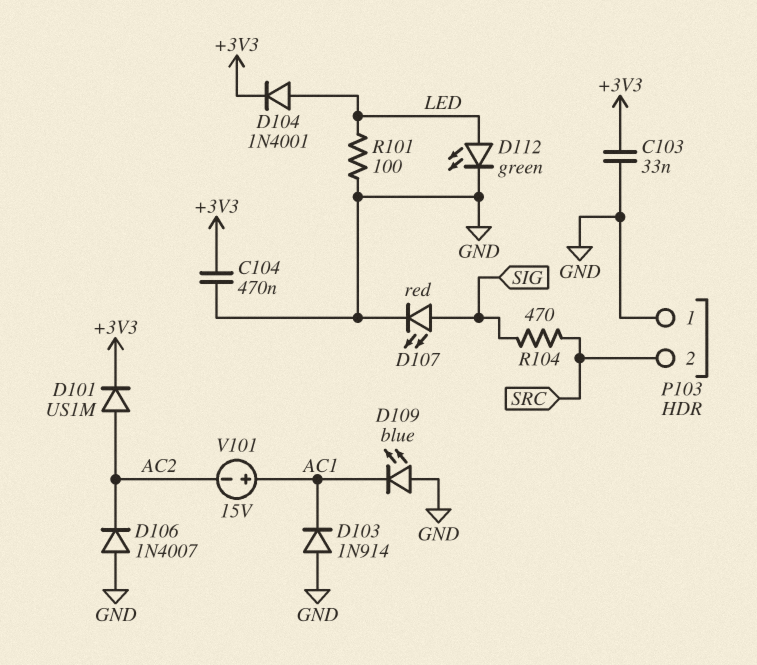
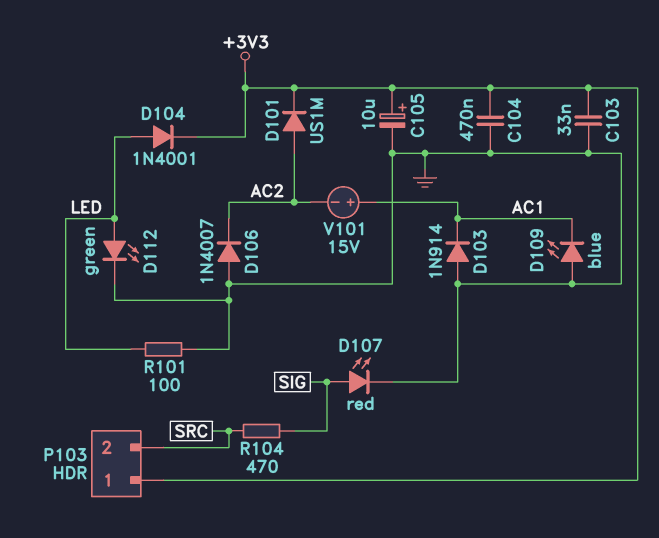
C105: none -> 10uF (plus +3V3, minus GND)
P103 pin 1: GND -> +3V3

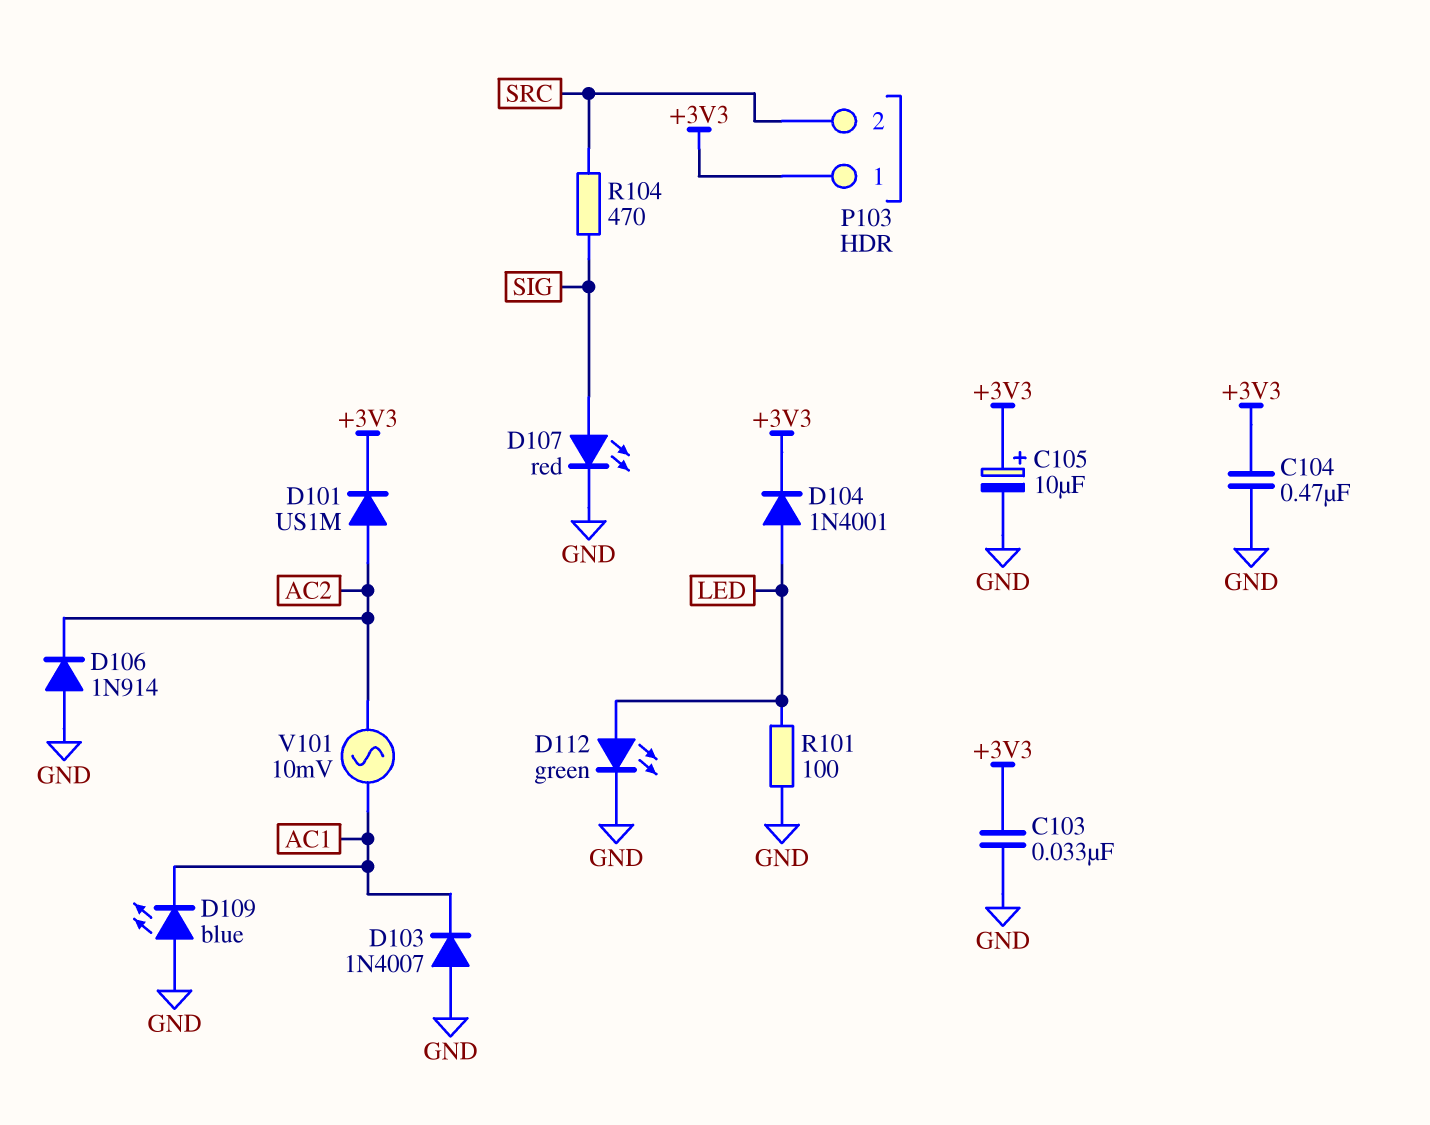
D103: diode 1N914 (A GND, K AC1) -> diode 1N4007 (A GND, K AC1)
D106: diode 1N4007 (A GND, K AC2) -> diode 1N914 (A GND, K AC2)
V101: 15V (plus AC1, minus AC2) -> AC 10mV (AC1, AC2)

